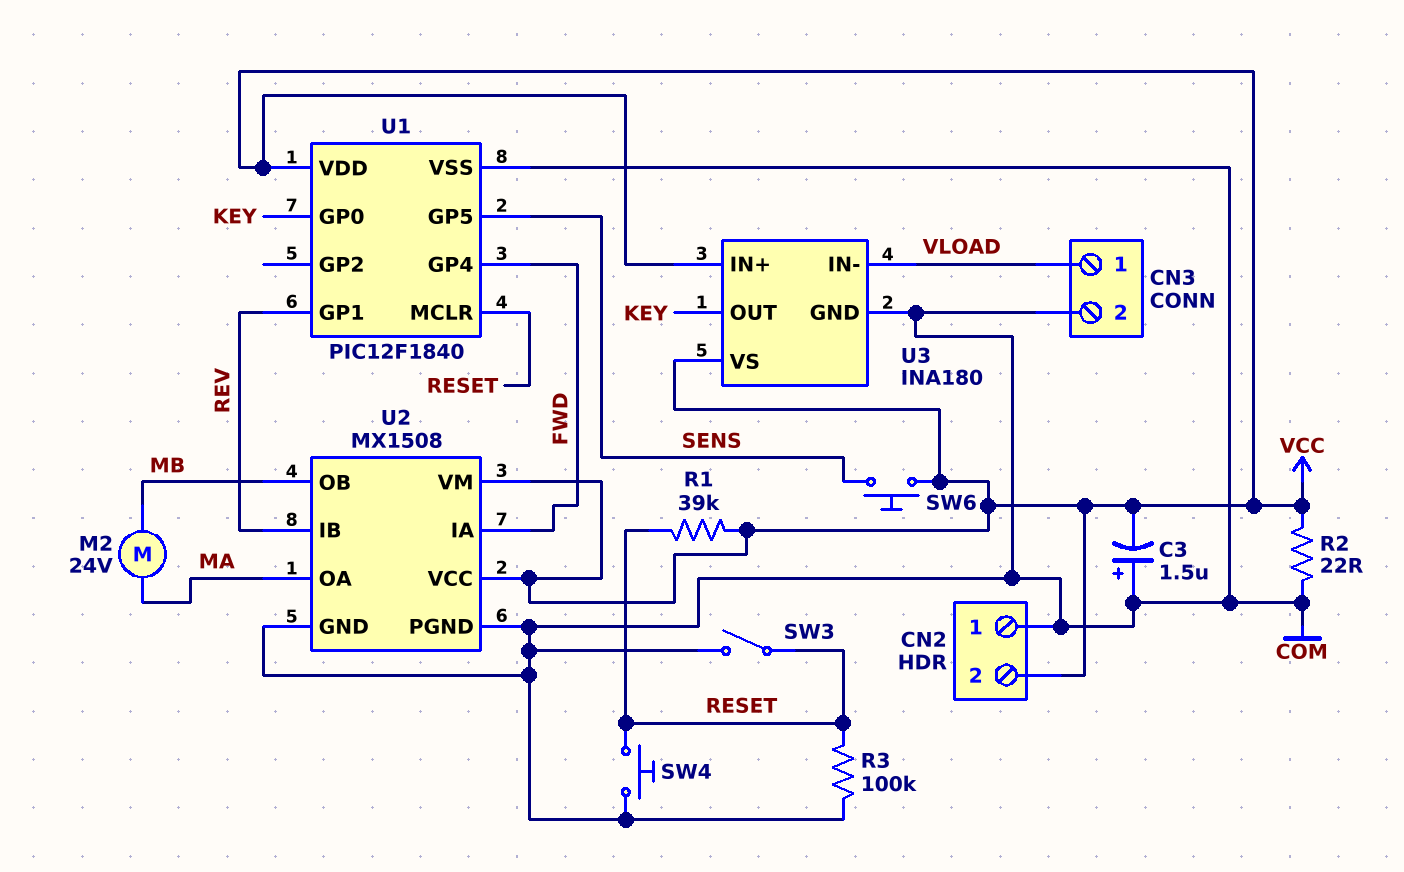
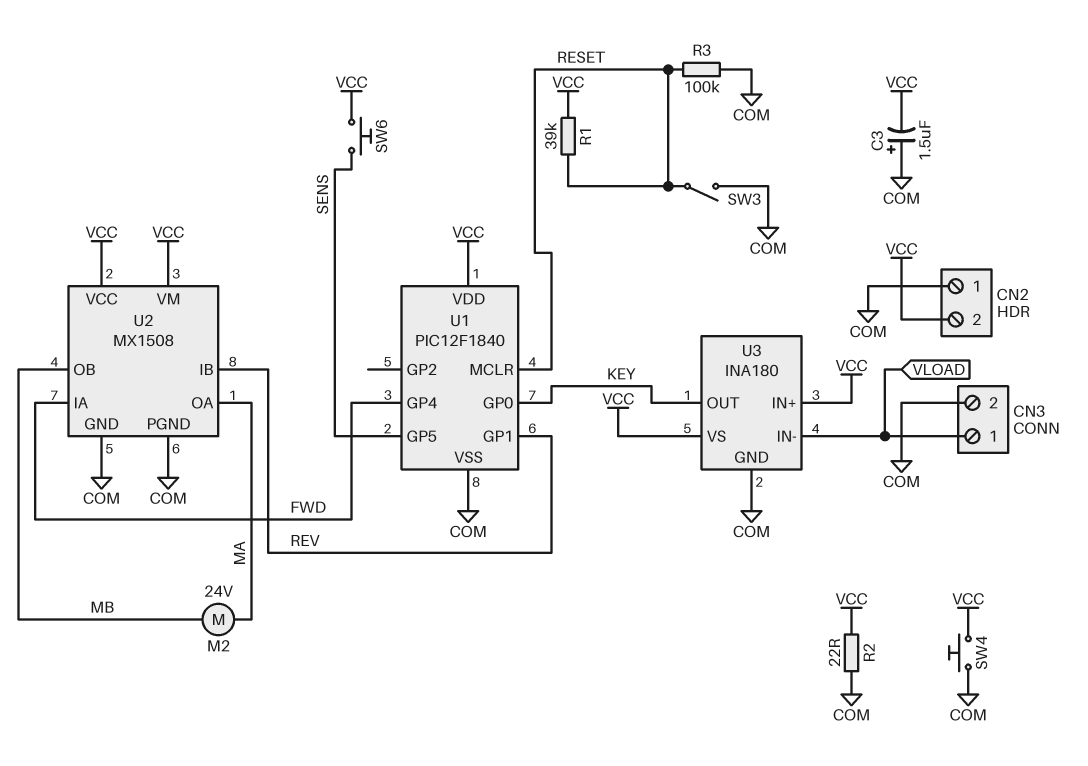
SW4: button (COM, RESET) -> button (COM, VCC)

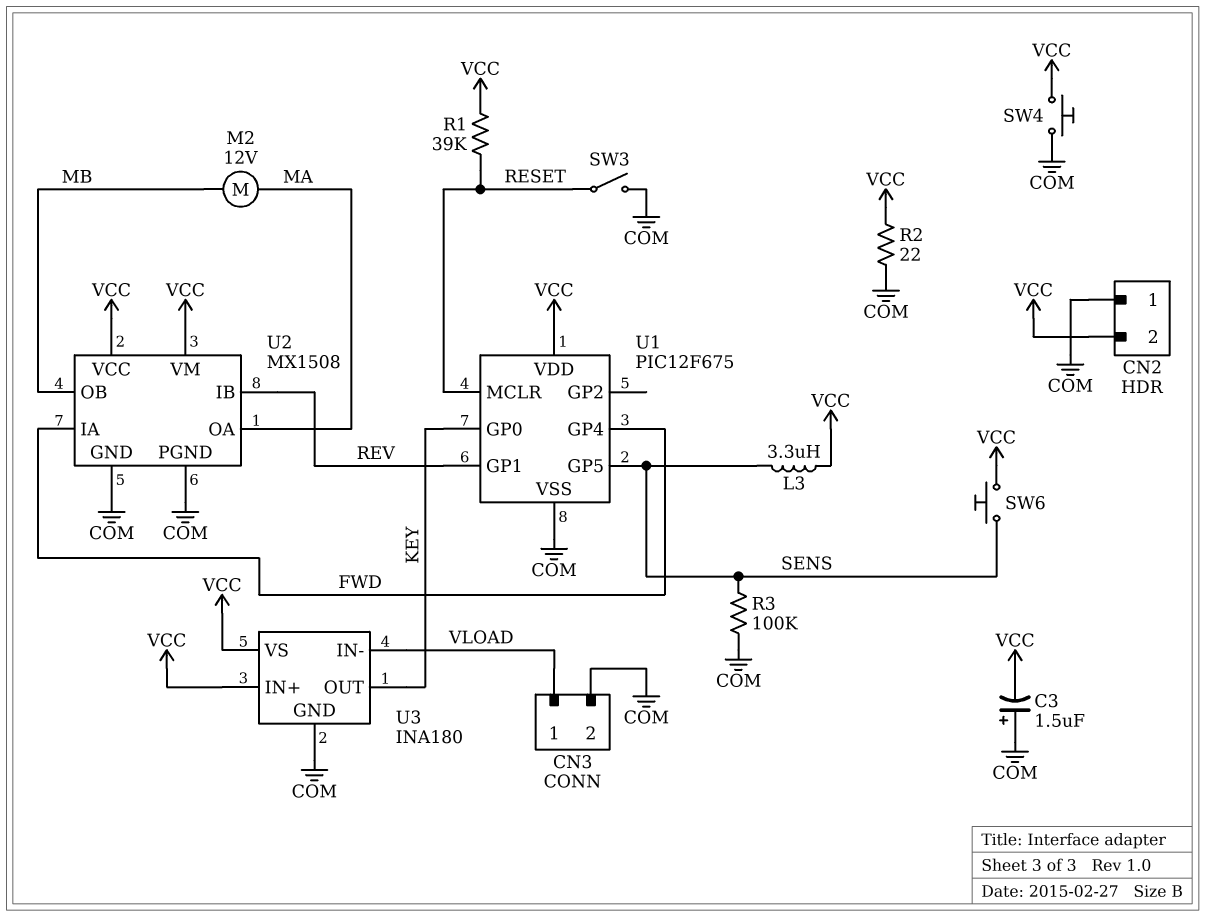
L3: none -> 3.3uH (SENS, VCC)
M2: motor 24V (MA, MB) -> motor 12V (MA, MB)
R3: 100k (COM, RESET) -> 100k (COM, SENS)
U1: PIC12F1840 -> PIC12F675

